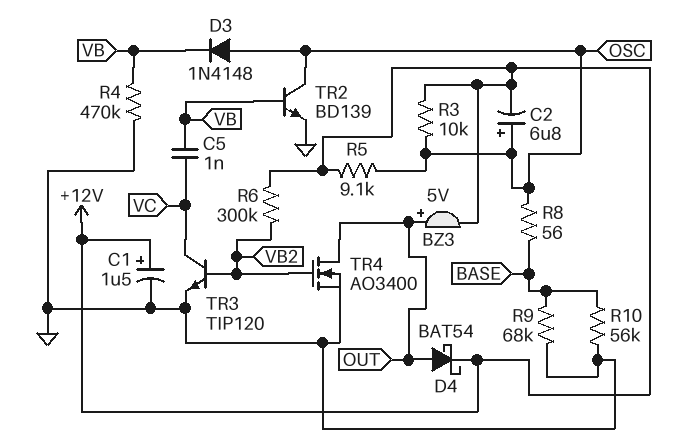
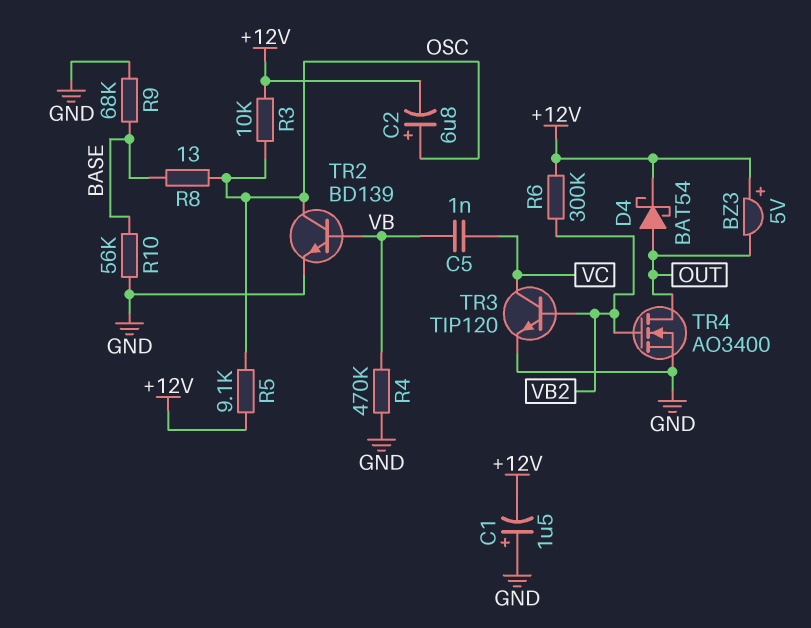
BZ3: buzzer 5V (plus OUT, minus +12V) -> buzzer 5V (plus +12V, minus OUT)
C1: 1.5uF (plus +12V, minus GND) -> 1.5uF (plus GND, minus +12V)
D3: diode 1N4148 (A OSC, K VB) -> none
R8: 56 (BASE, OSC) -> 13 (BASE, OSC)

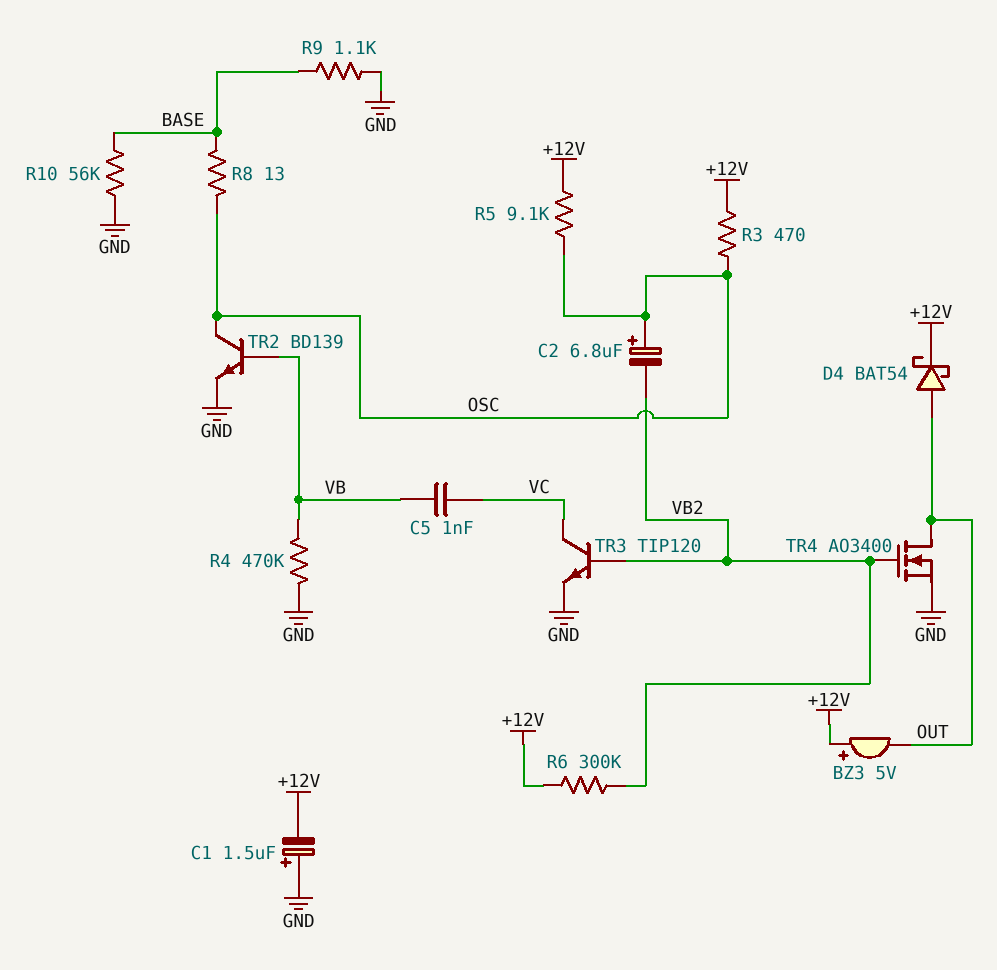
C2: 6.8uF (plus OSC, minus +12V) -> 6.8uF (plus OSC, minus VB2)
R3: 10k (+12V, OSC) -> 470 (+12V, OSC)
R9: 68k (BASE, GND) -> 1.1k (BASE, GND)

